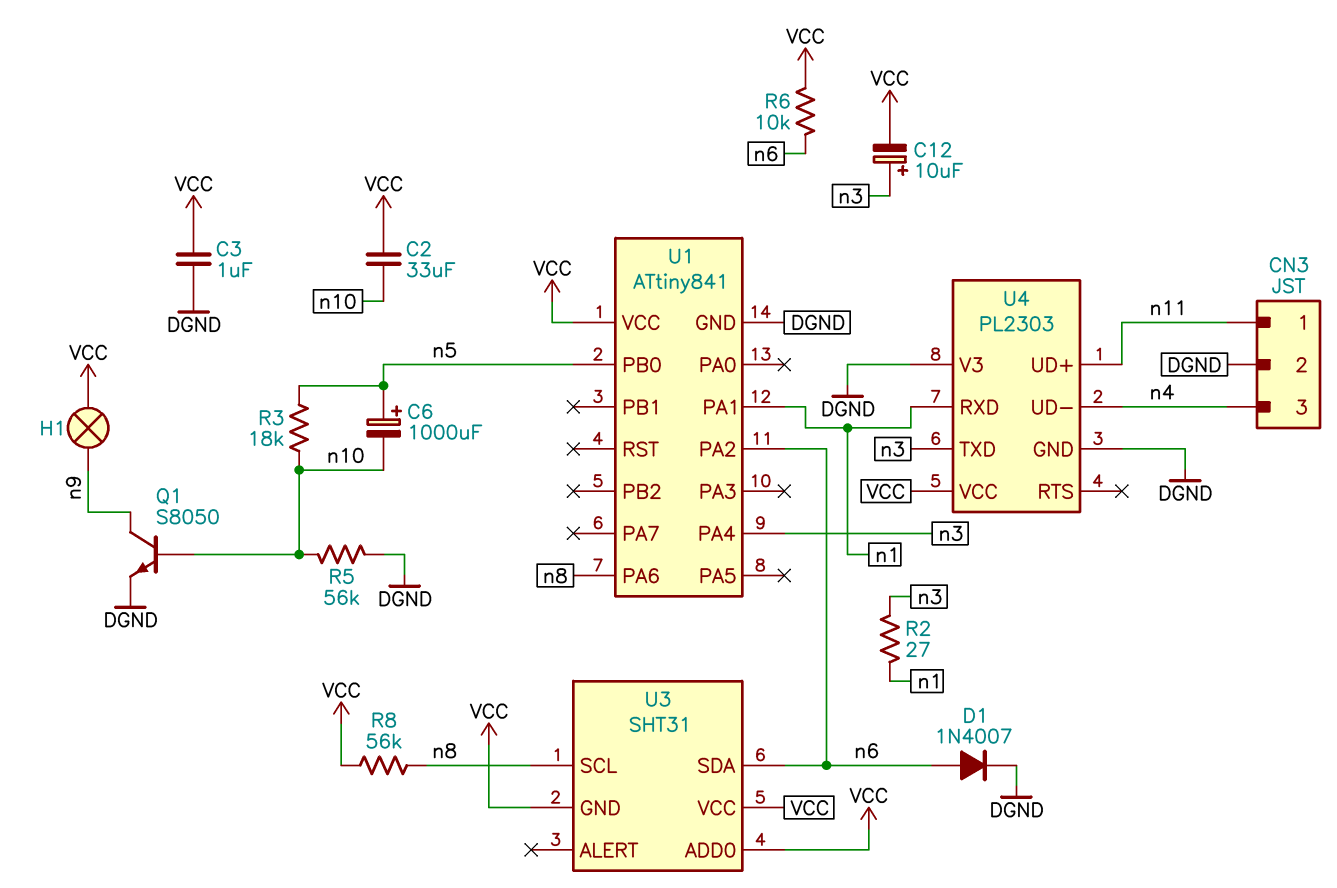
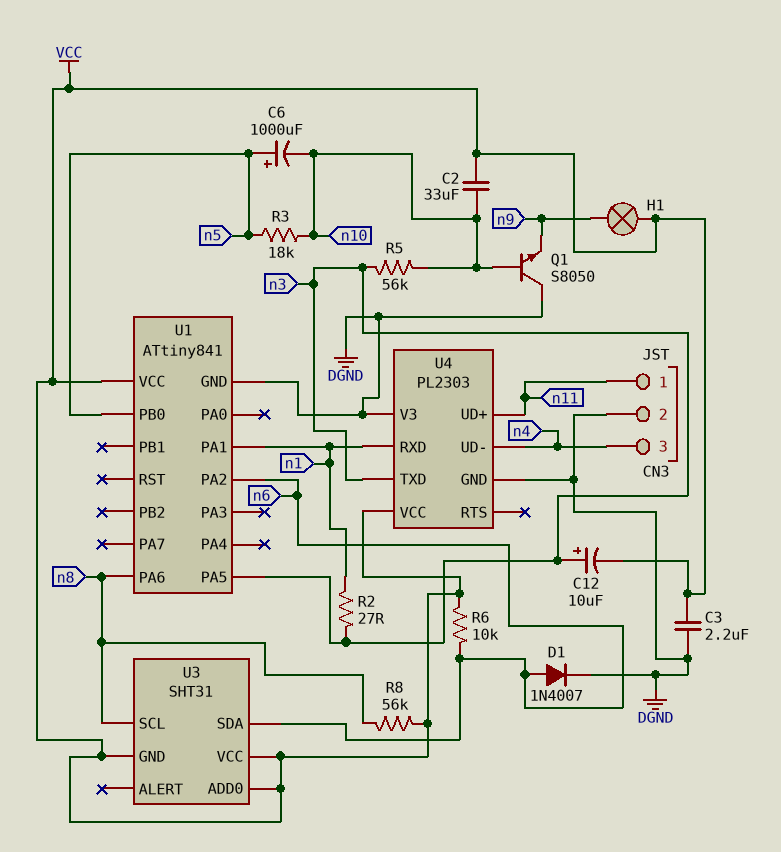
C3: 1uF (DGND, VCC) -> 2.2uF (DGND, VCC)
Q1: NPN S8050 (B n10, C n9, E DGND) -> NPN S8050 (B n10, C DGND, E n9)
R5: 56k (DGND, n10) -> 56k (n3, n10)
U1 pin PA4: n3 -> none
U1 pin PA5: none -> n3

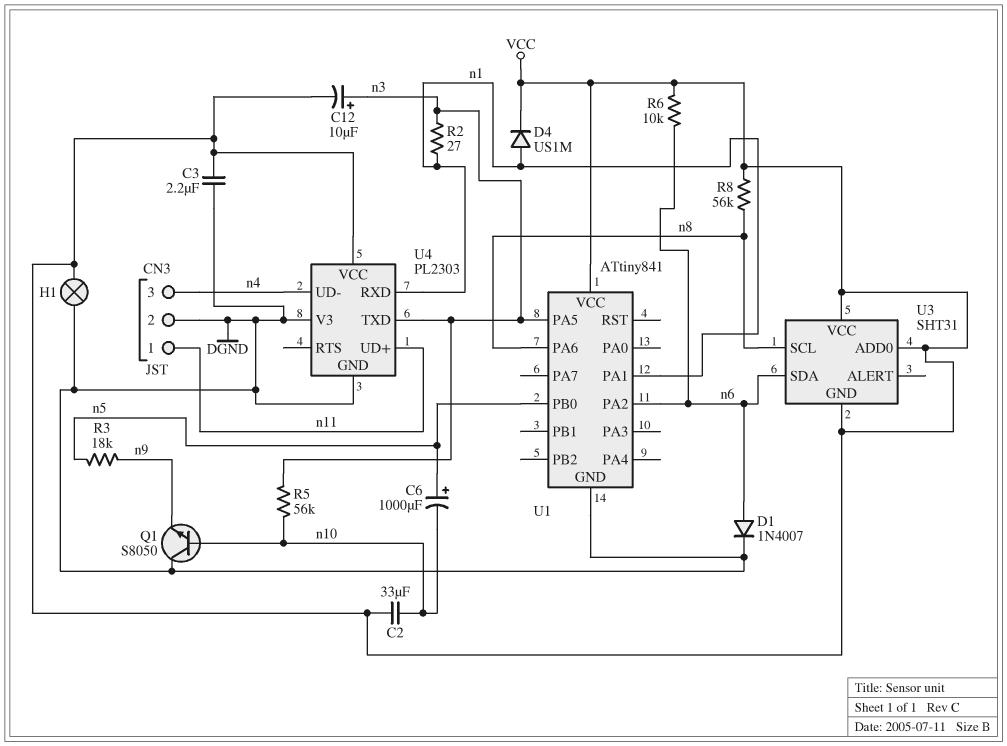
D4: none -> diode US1M (A n1, K VCC)
H1: lamp (VCC, n9) -> lamp (DGND, VCC)
R3: 18k (n5, n10) -> 18k (n5, n9)

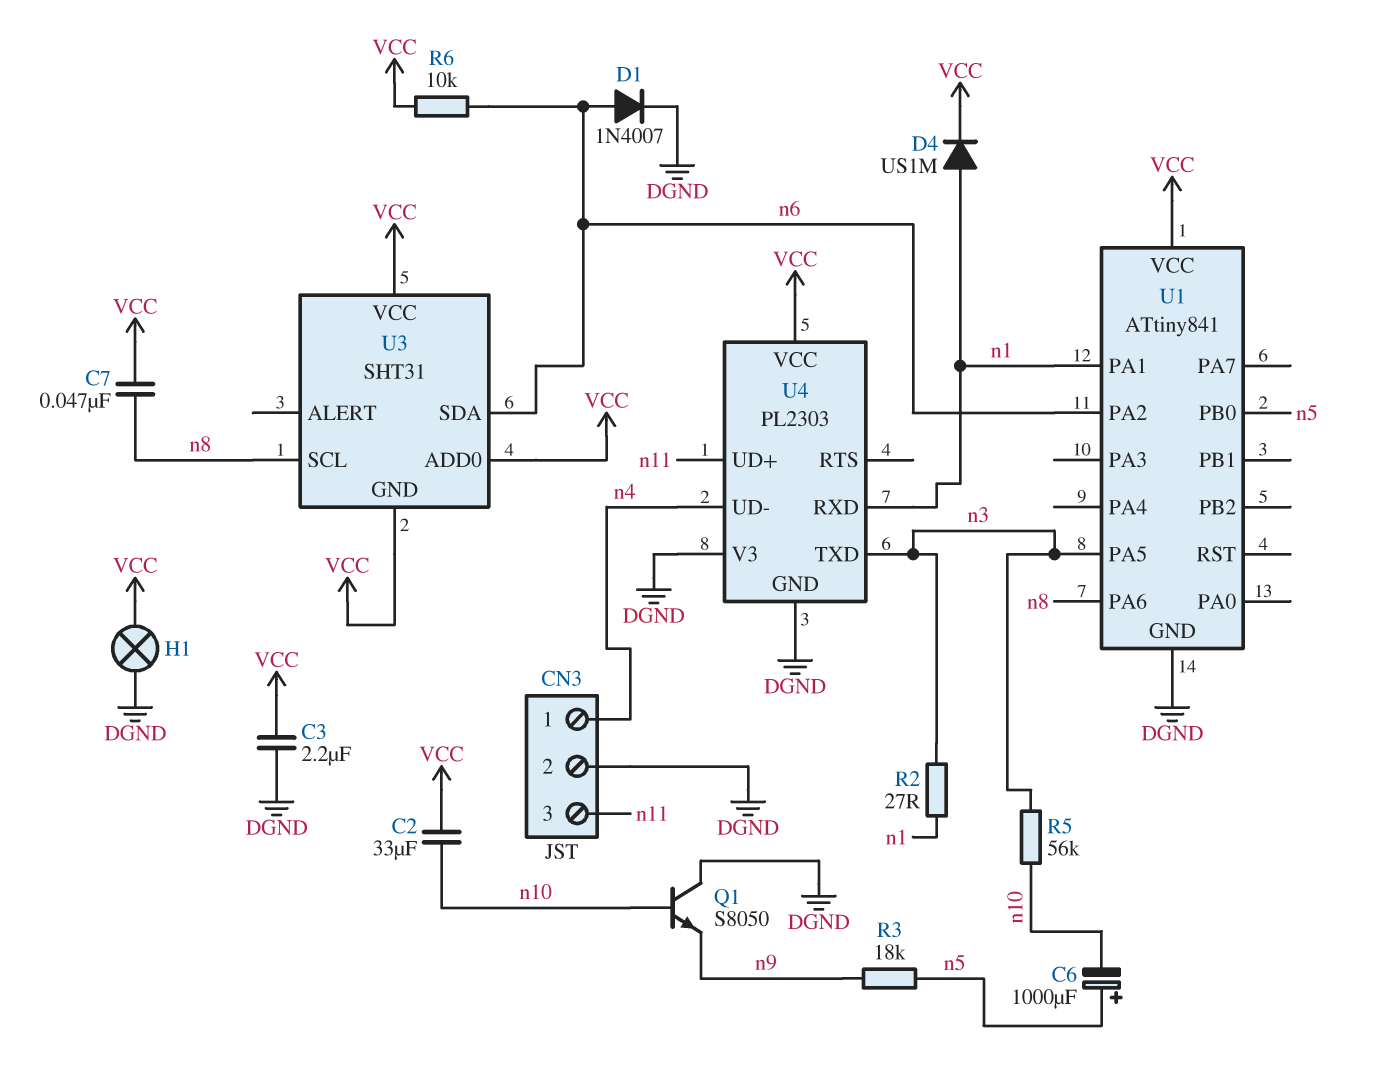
C7: none -> 47nF (VCC, n8)
C12: 10uF (plus n3, minus VCC) -> none
CN3 pin 1: n11 -> n4
CN3 pin 3: n4 -> n11
R8: 56k (VCC, n8) -> none

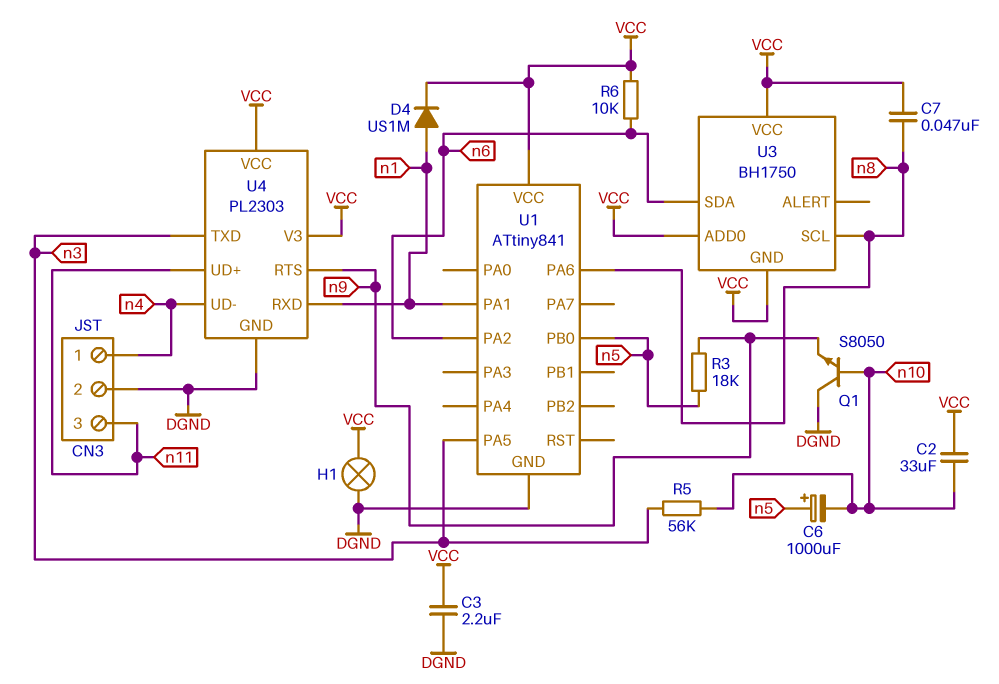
D1: diode 1N4007 (A n6, K DGND) -> none
R2: 27 (n1, n3) -> none
U3: SHT31 -> BH1750
U4 pin RTS: none -> n9
U4 pin V3: DGND -> VCC

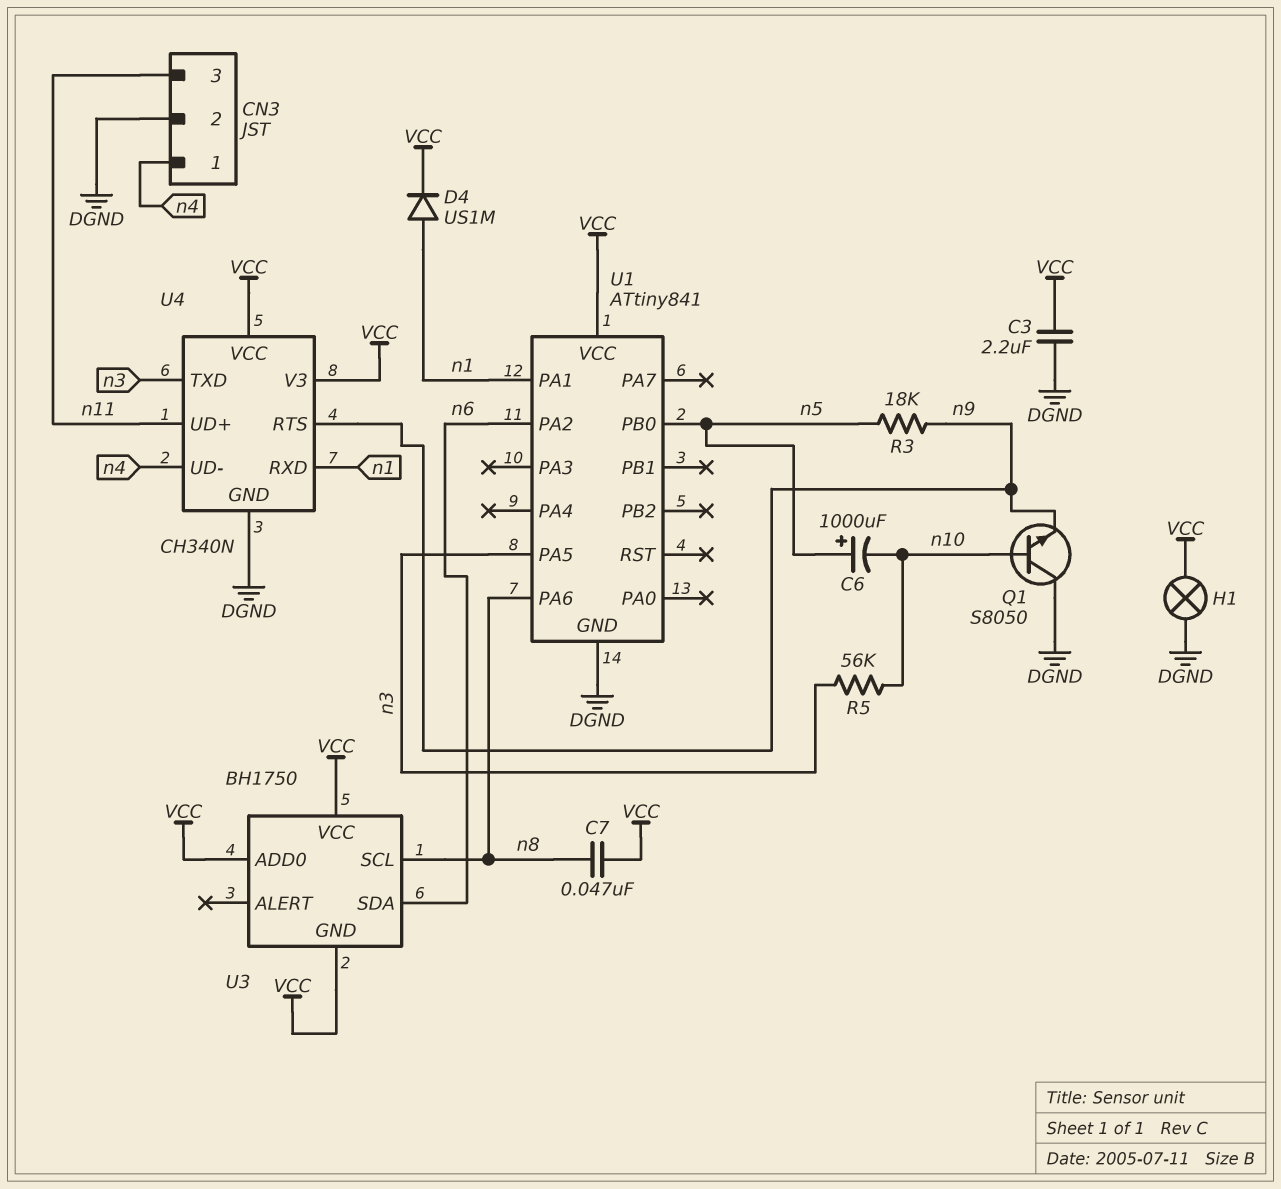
C2: 33uF (VCC, n10) -> none
R6: 10k (VCC, n6) -> none
U4: PL2303 -> CH340N

